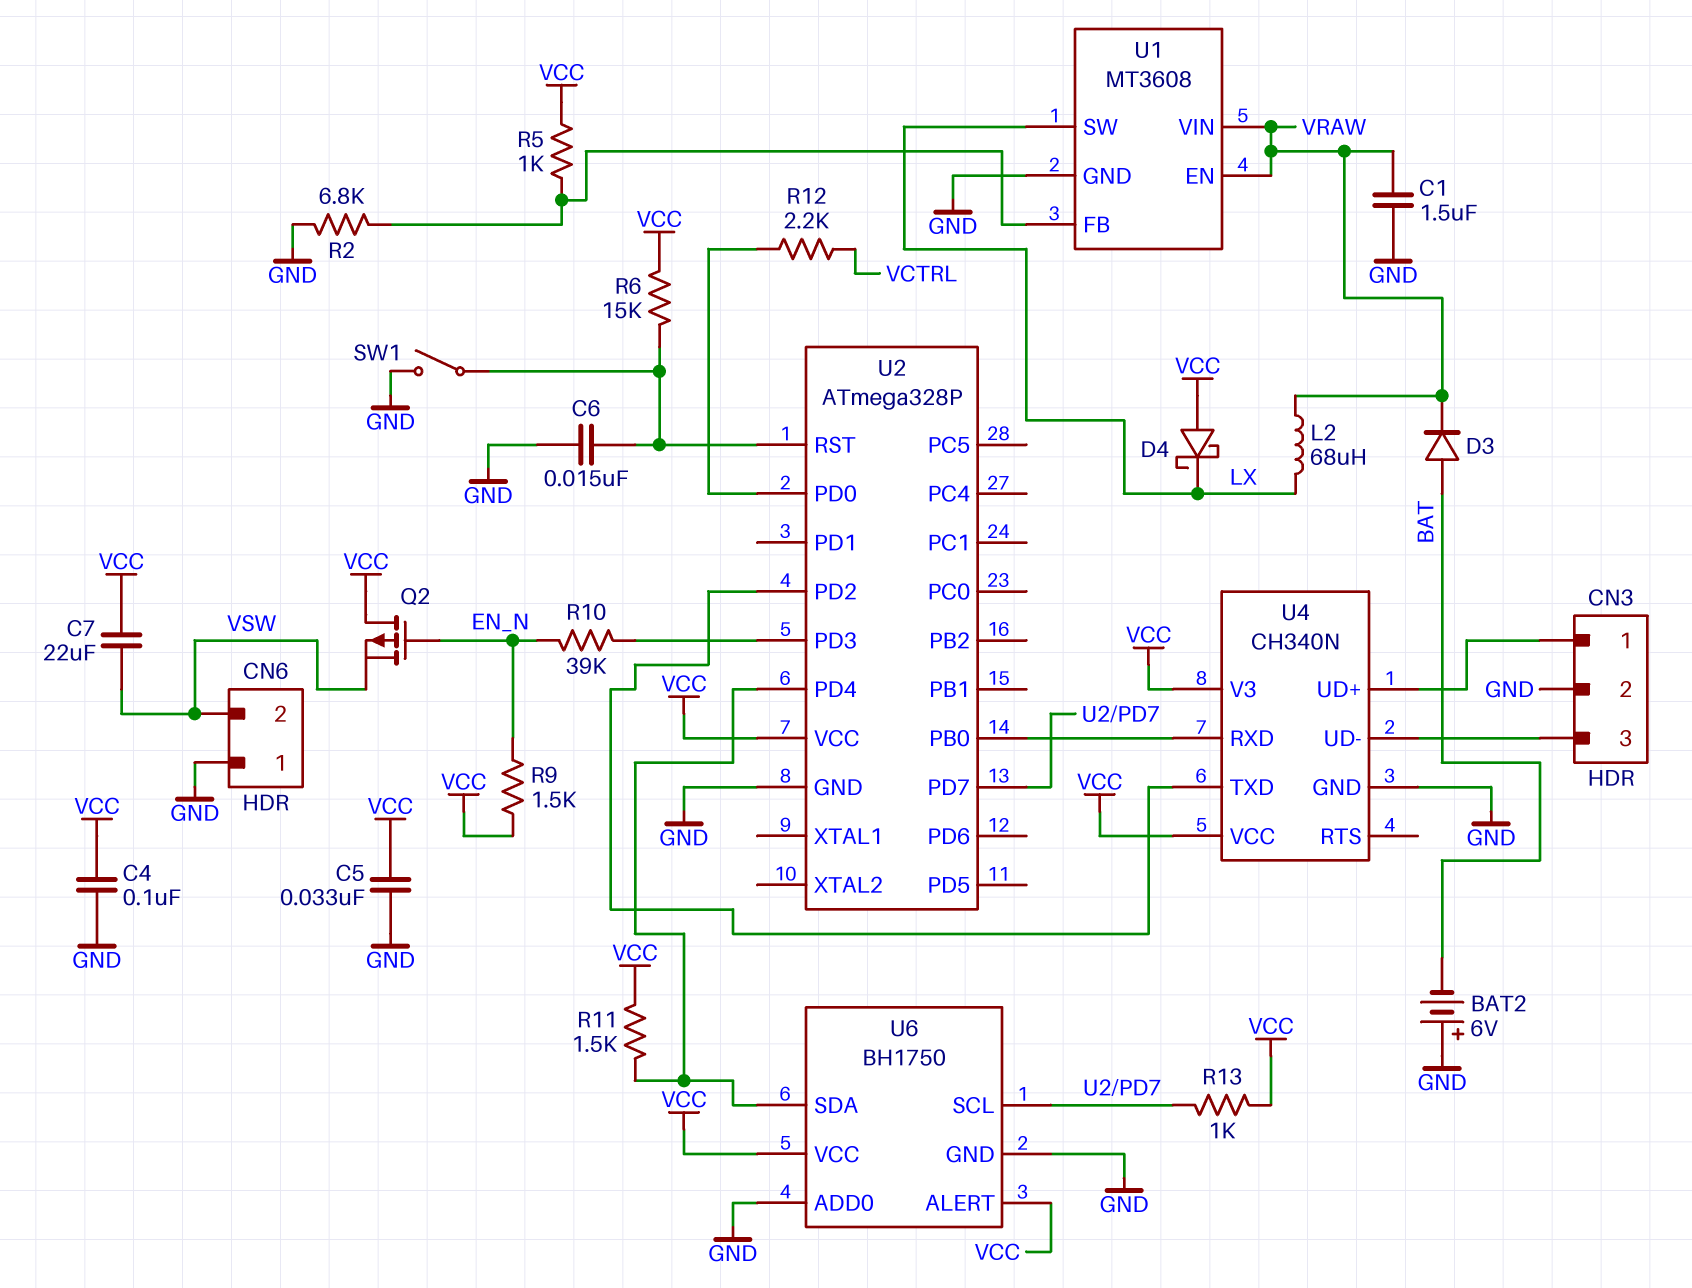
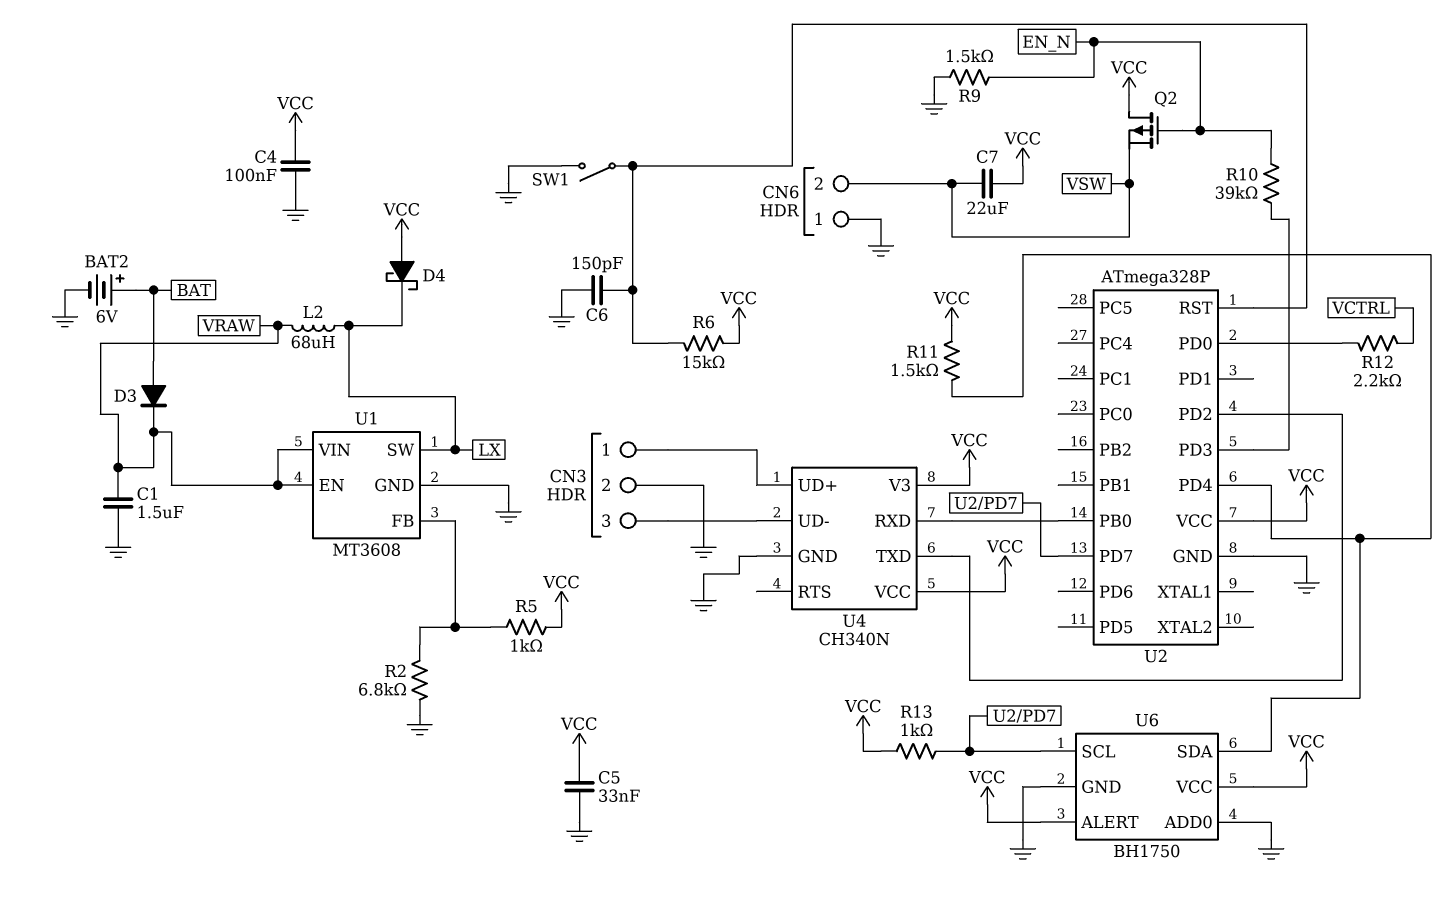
BAT2: 6V (plus GND, minus BAT) -> 6V (plus BAT, minus GND)
C6: 15nF (GND, U2/RST) -> 150pF (GND, U2/RST)
R9: 1.5k (EN_N, VCC) -> 1.5k (EN_N, GND)

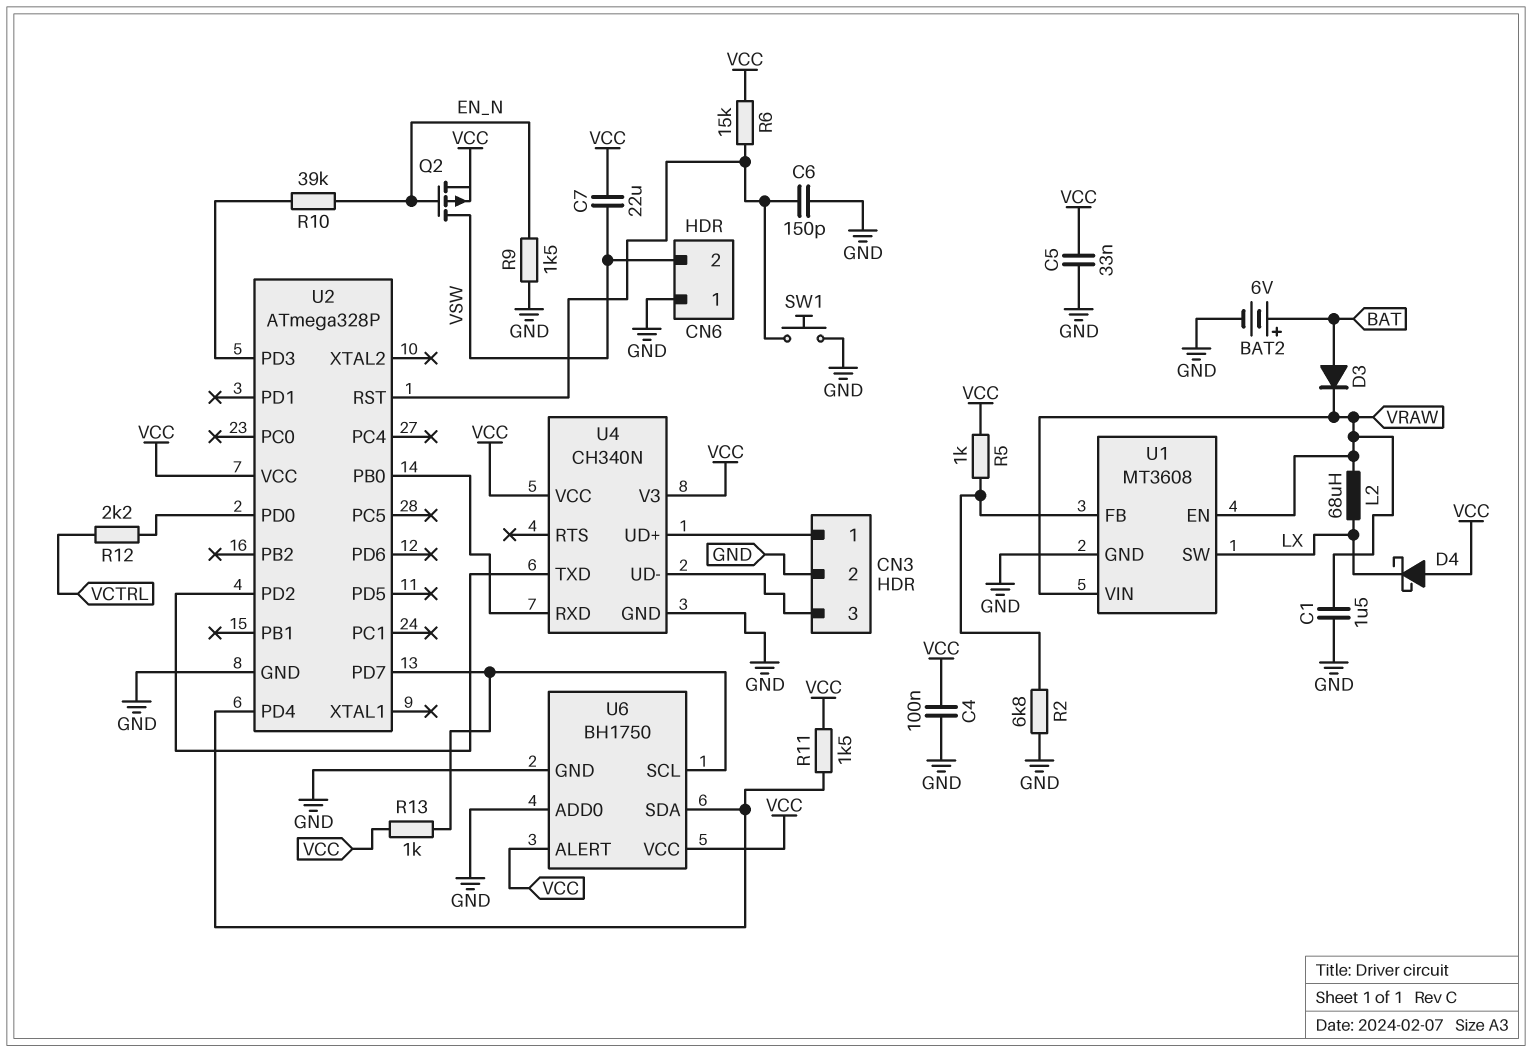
Q2: PMOS (G EN_N, D VCC, S VSW) -> PMOS (G EN_N, D VSW, S VCC)
SW1: switch (GND, U2/RST) -> button (GND, U2/RST)

